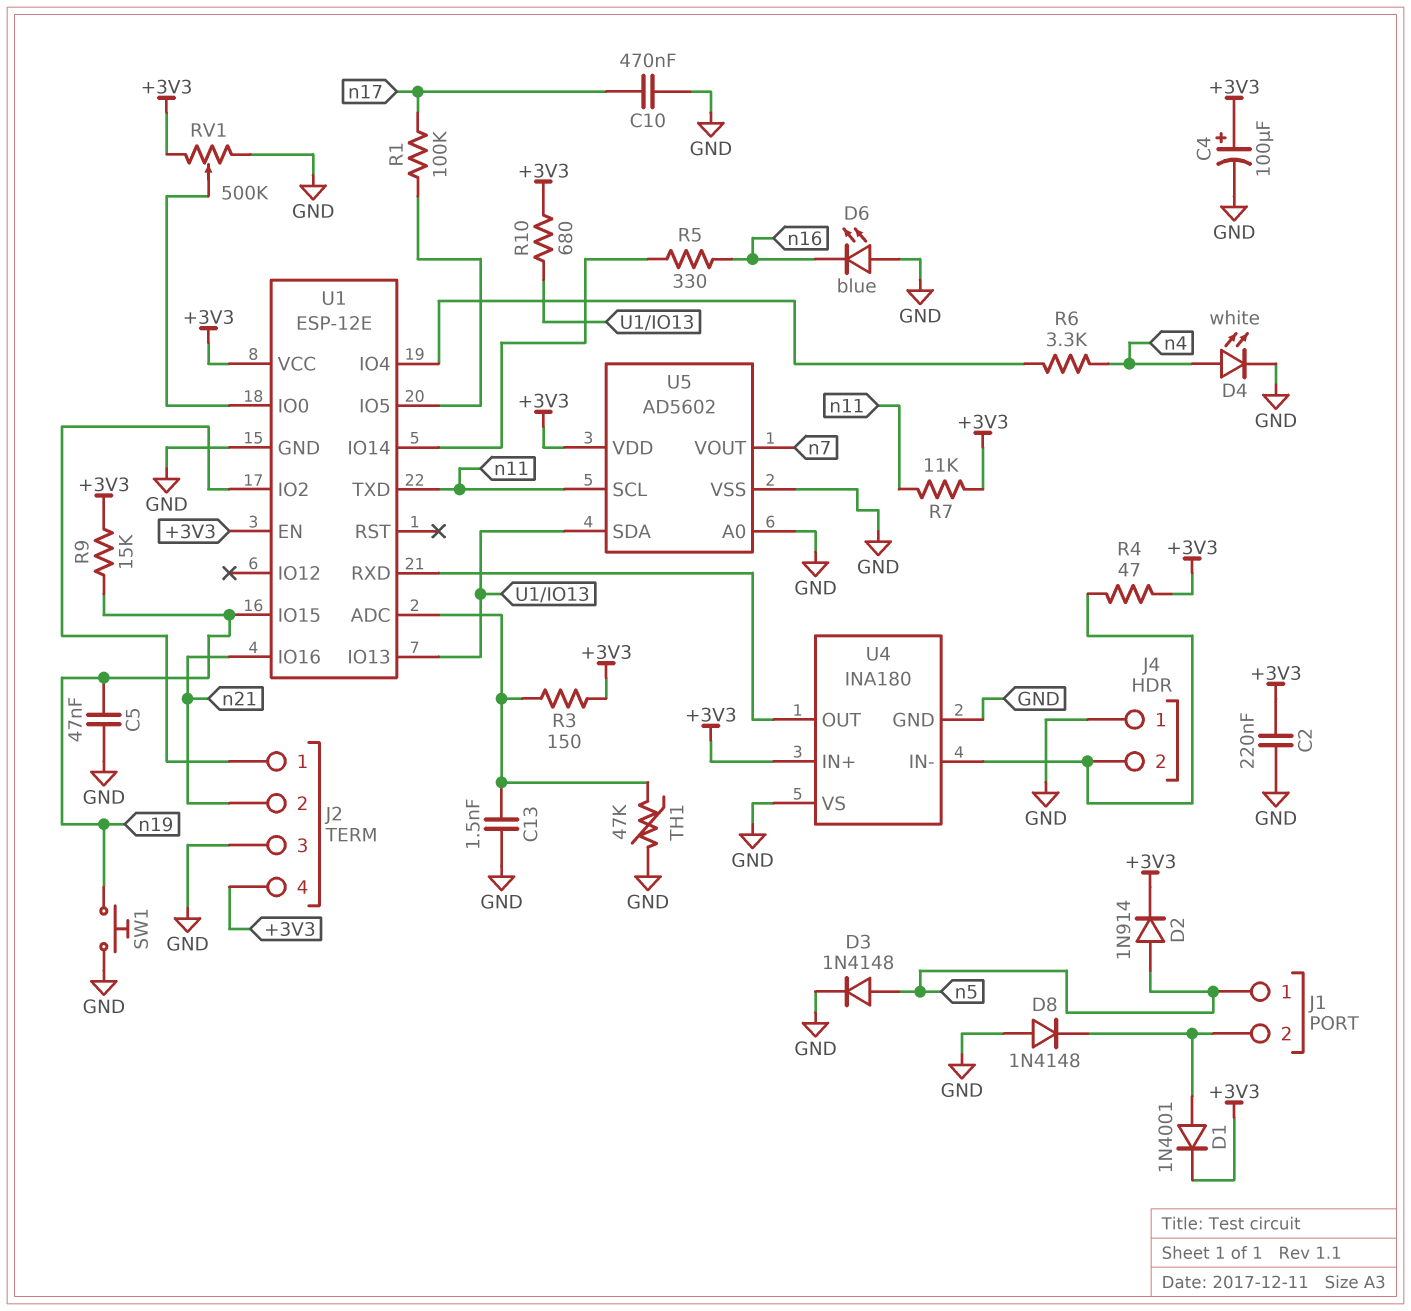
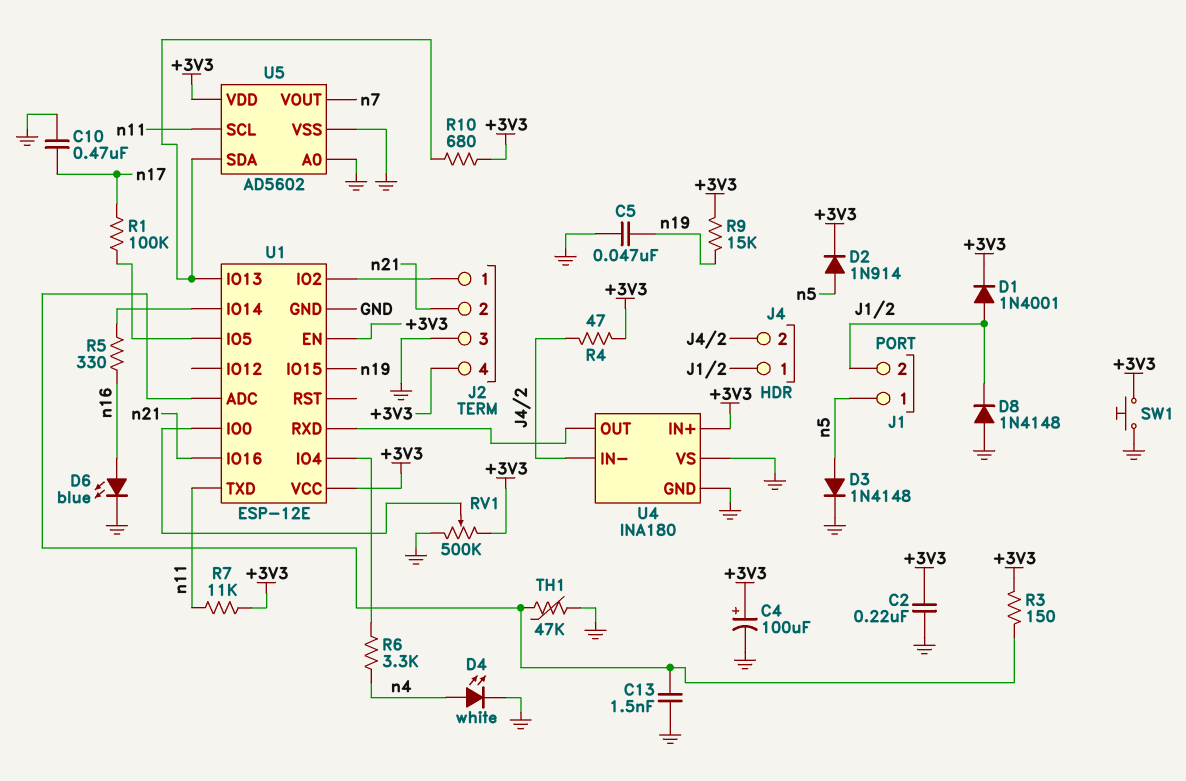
D6: LED blue (A GND, K n16) -> LED blue (A n16, K GND)
J4 pin 1: GND -> J1/2
SW1: button (GND, n19) -> button (+3V3, GND)

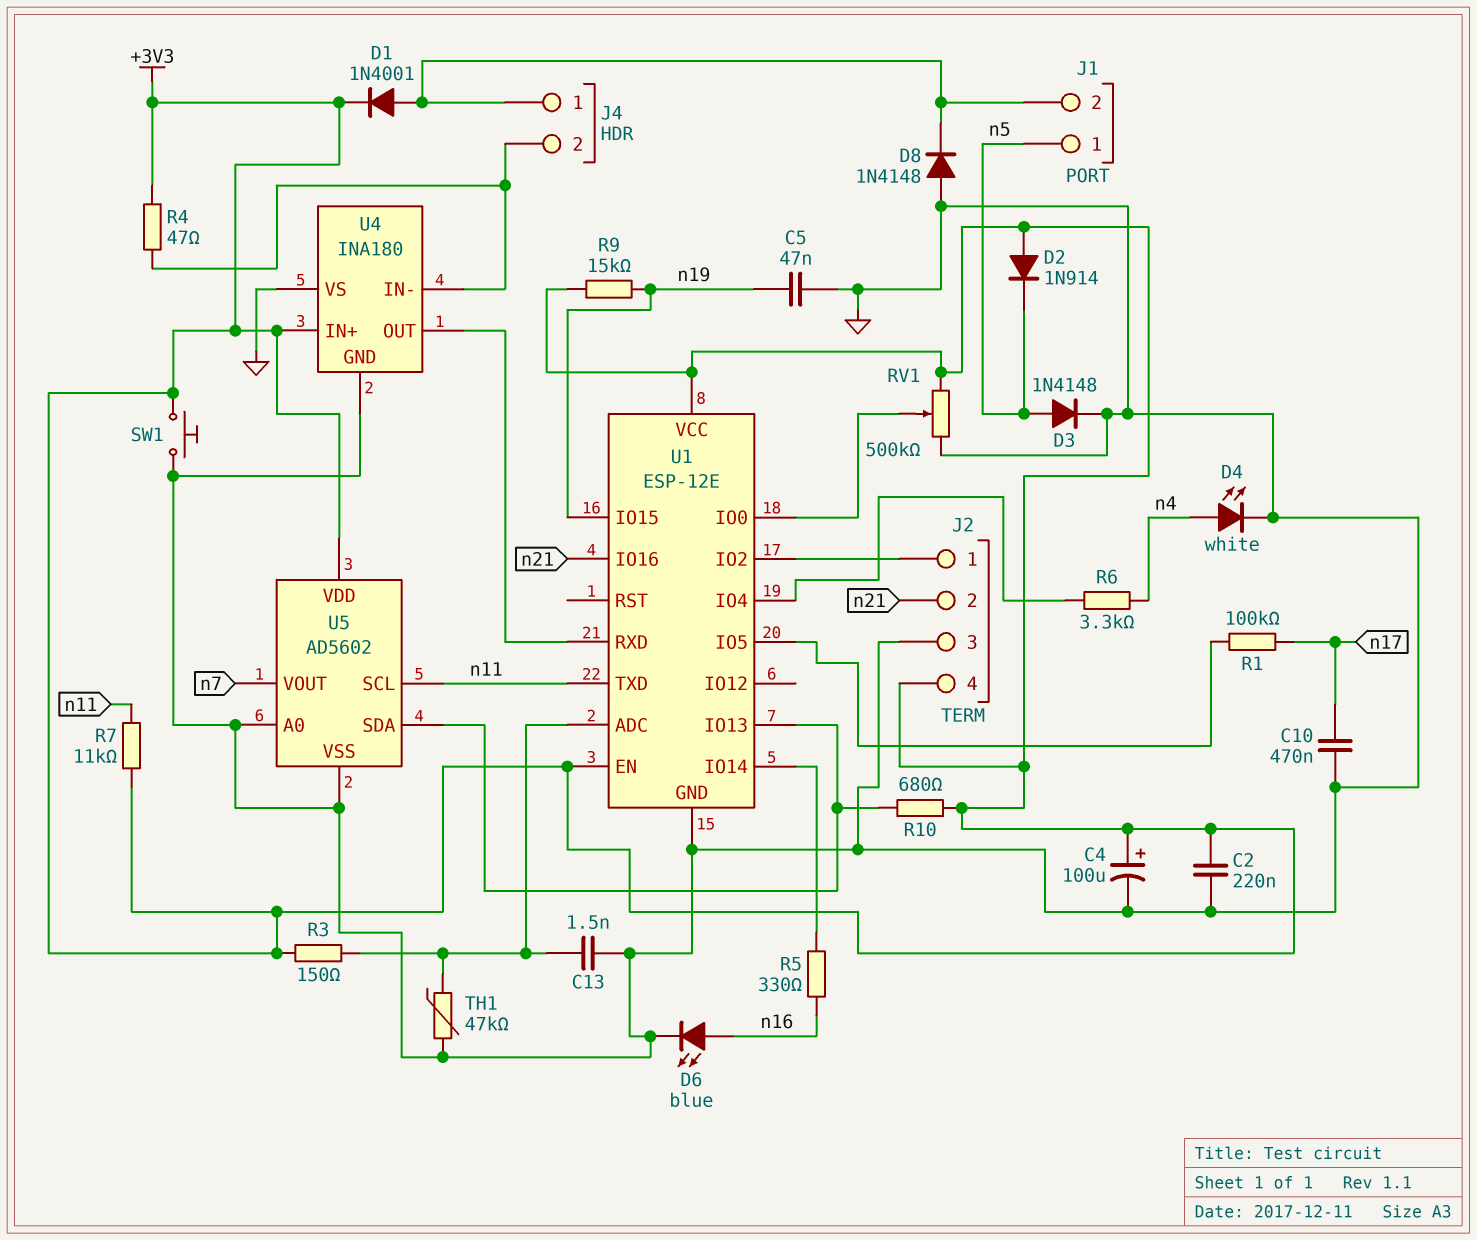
D2: diode 1N914 (A n5, K +3V3) -> diode 1N914 (A +3V3, K n5)

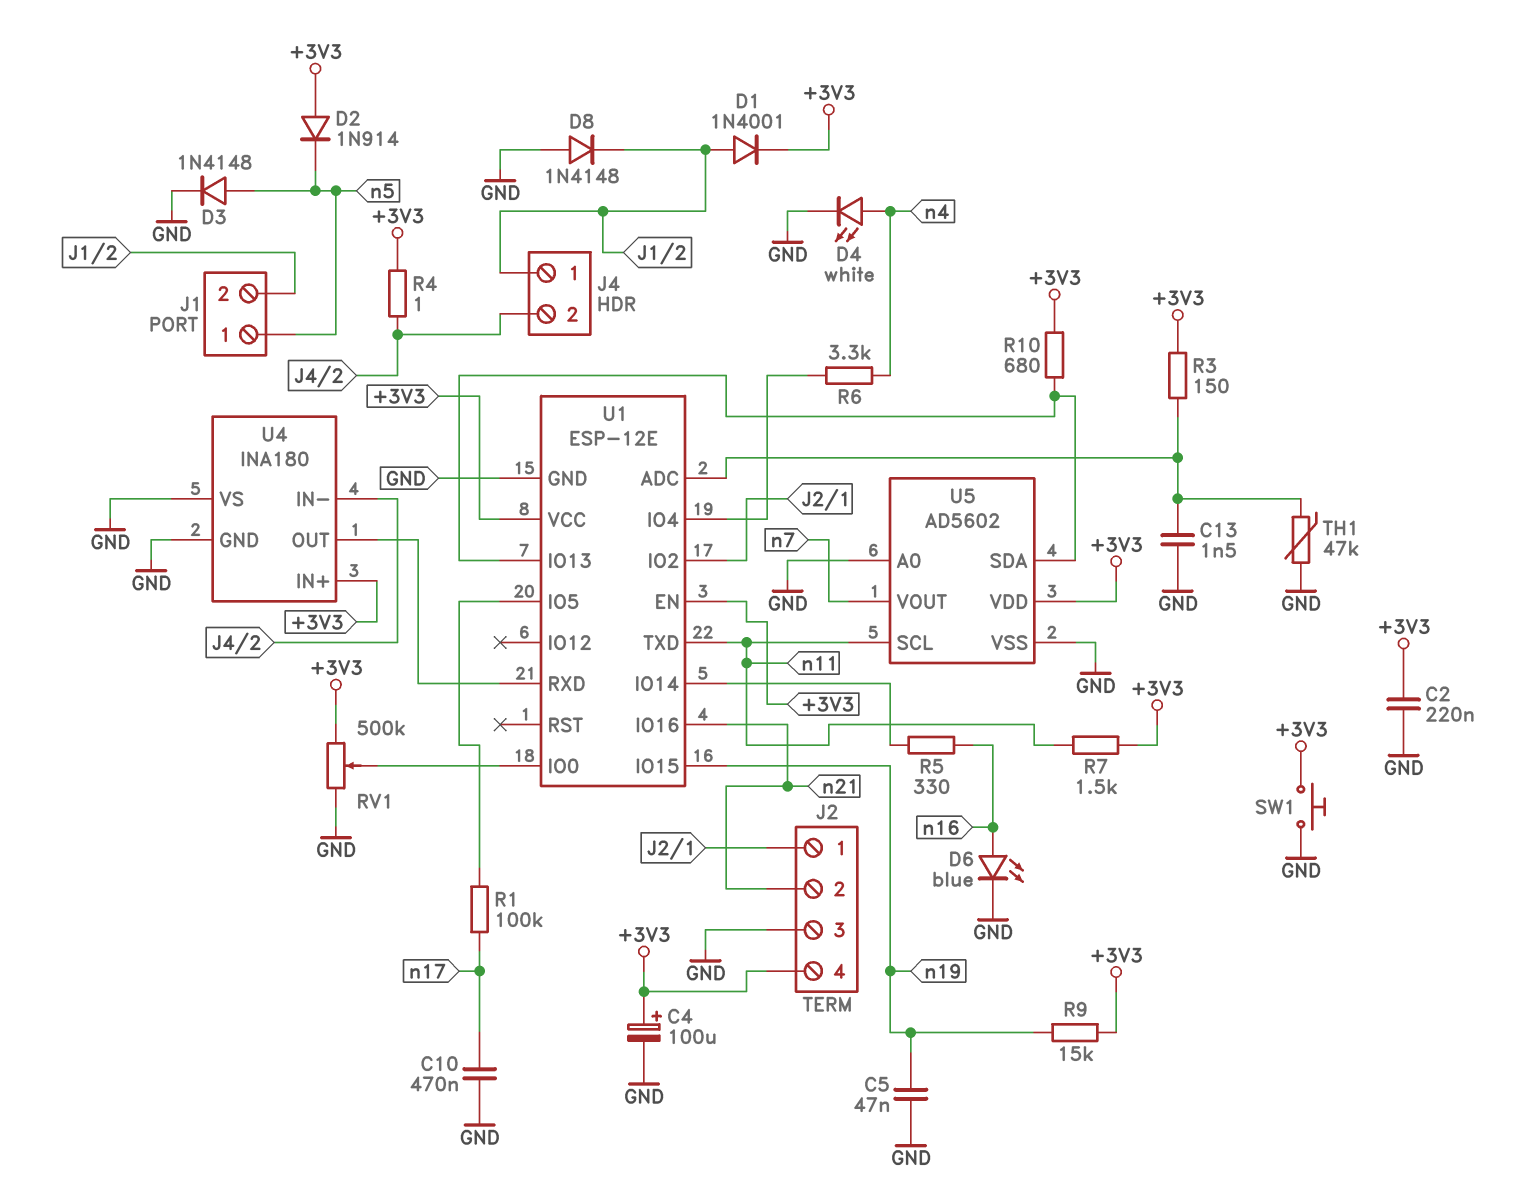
R4: 47 (+3V3, J4/2) -> 1 (+3V3, J4/2)
R7: 11k (+3V3, n11) -> 1.5k (+3V3, n11)

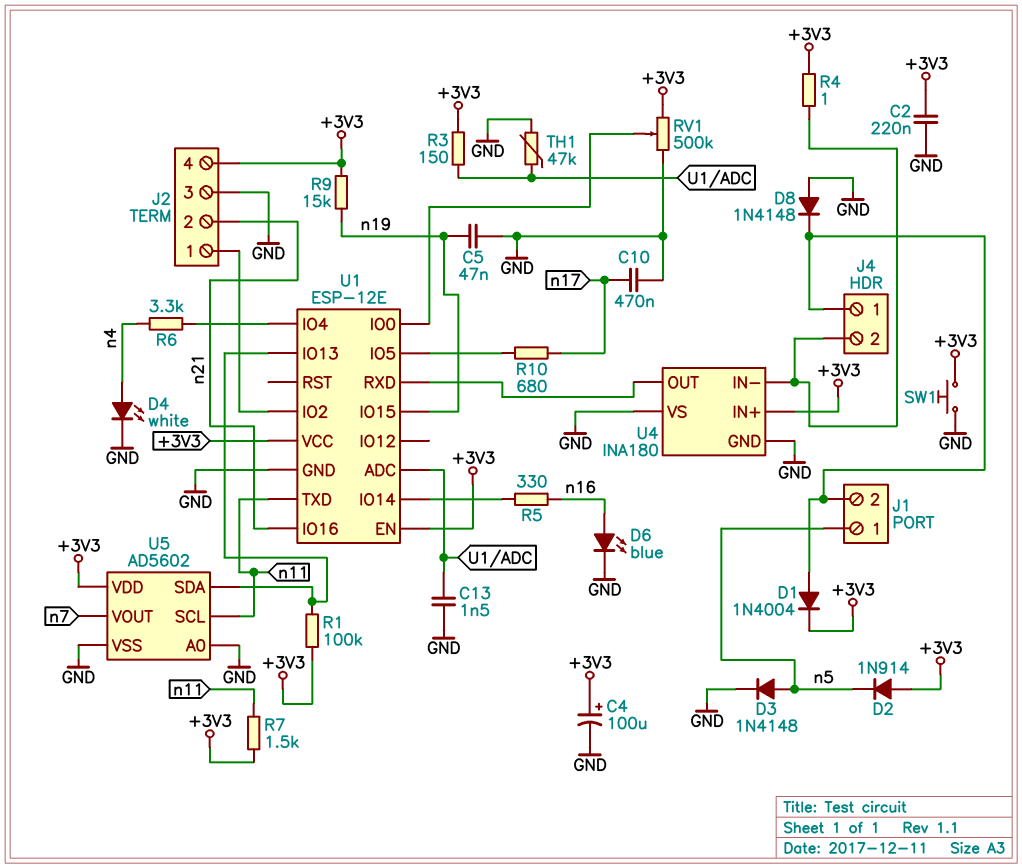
D1: diode 1N4001 (A J1/2, K +3V3) -> diode 1N4004 (A J1/2, K +3V3)
R1: 100k (U1/IO5, n17) -> 100k (+3V3, U1/IO13)
R10: 680 (+3V3, U1/IO13) -> 680 (U1/IO5, n17)

